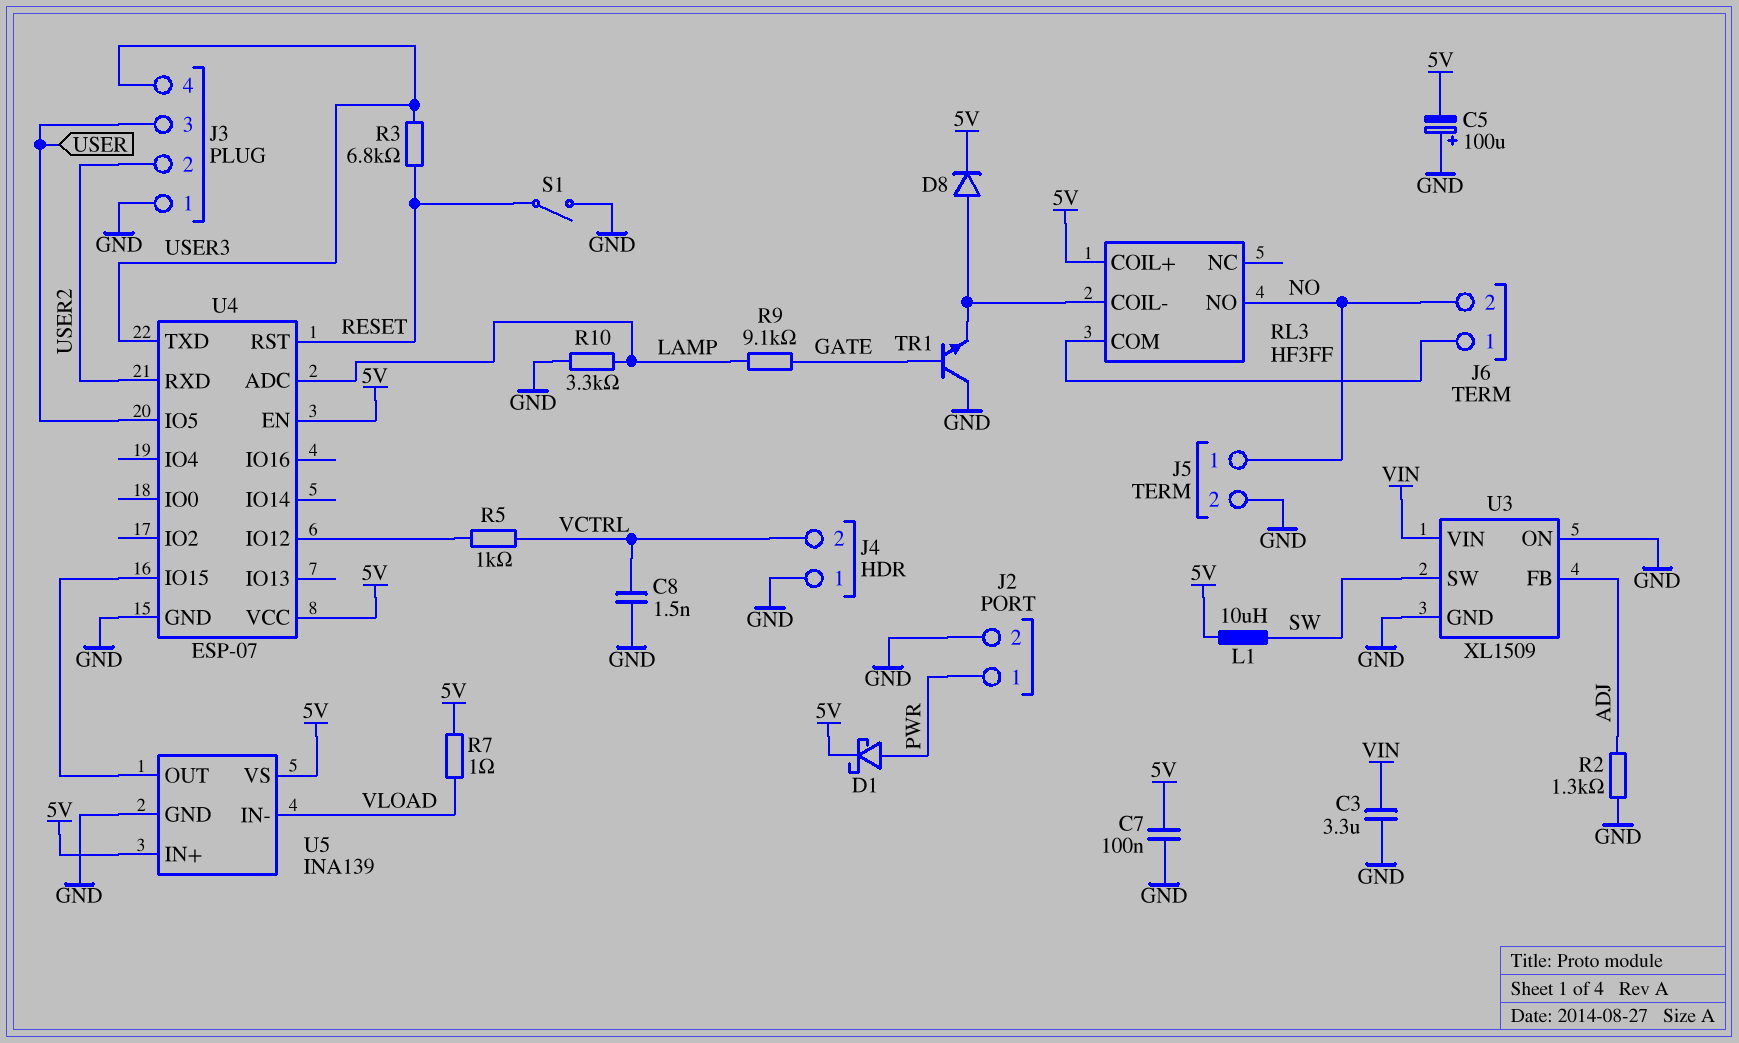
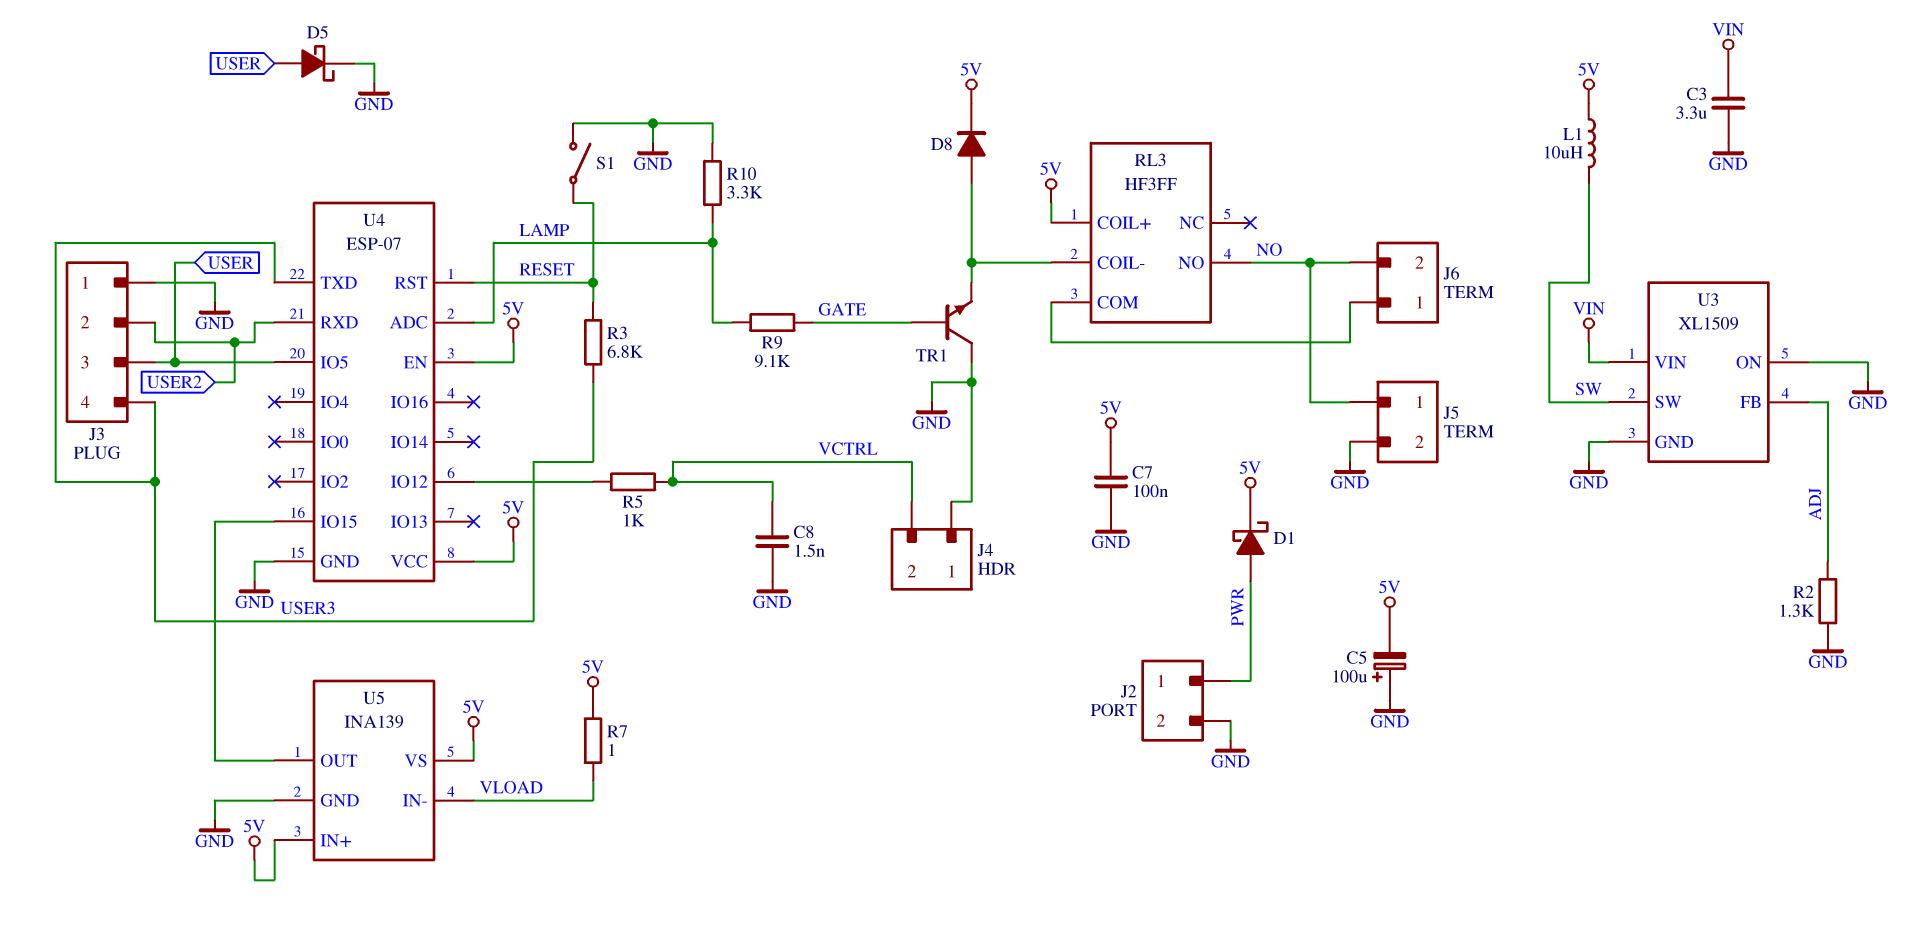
D5: none -> schottky (A USER, K GND)

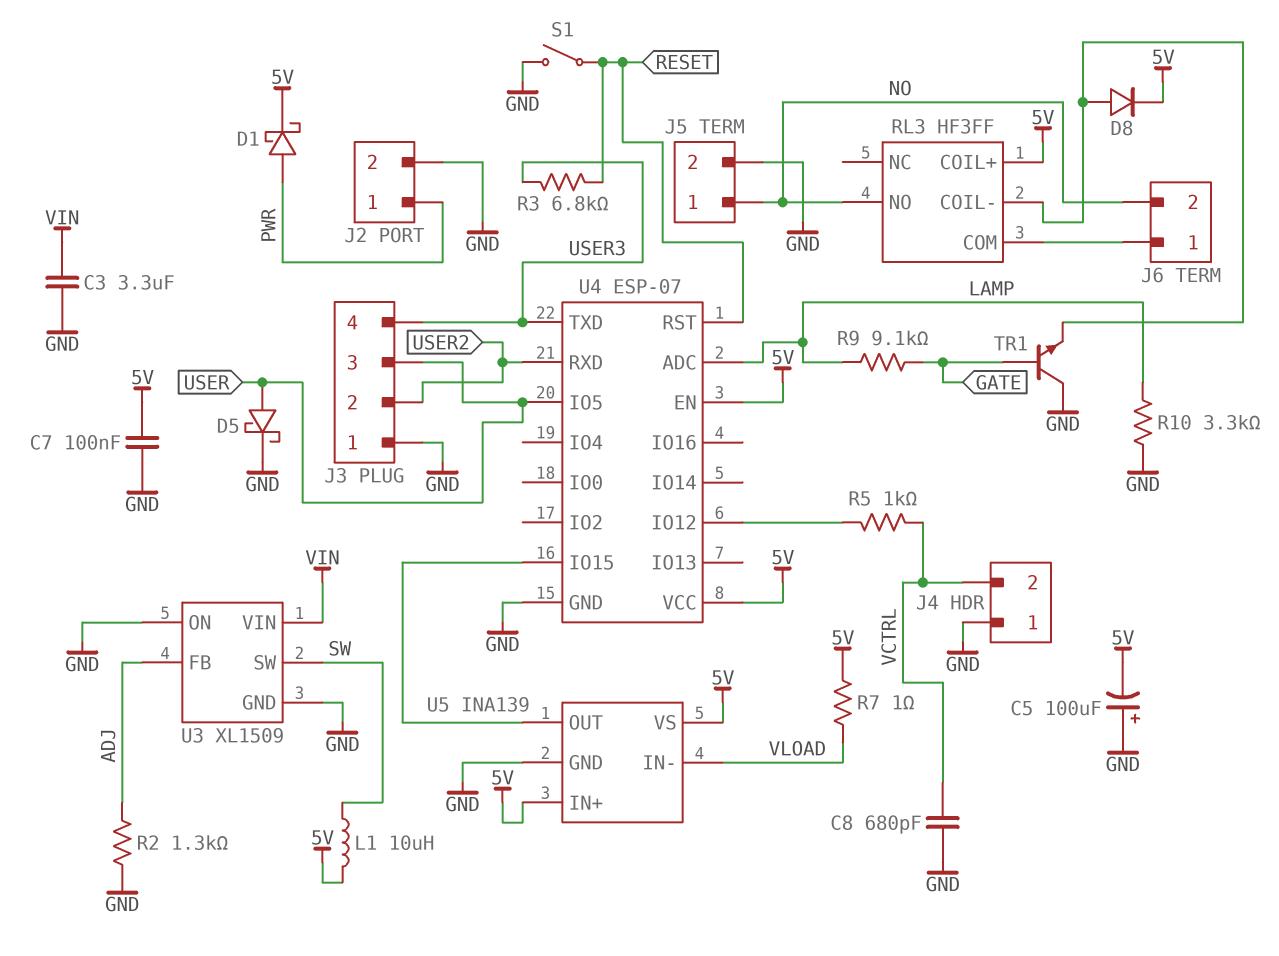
C8: 1.5nF (GND, VCTRL) -> 680pF (GND, VCTRL)

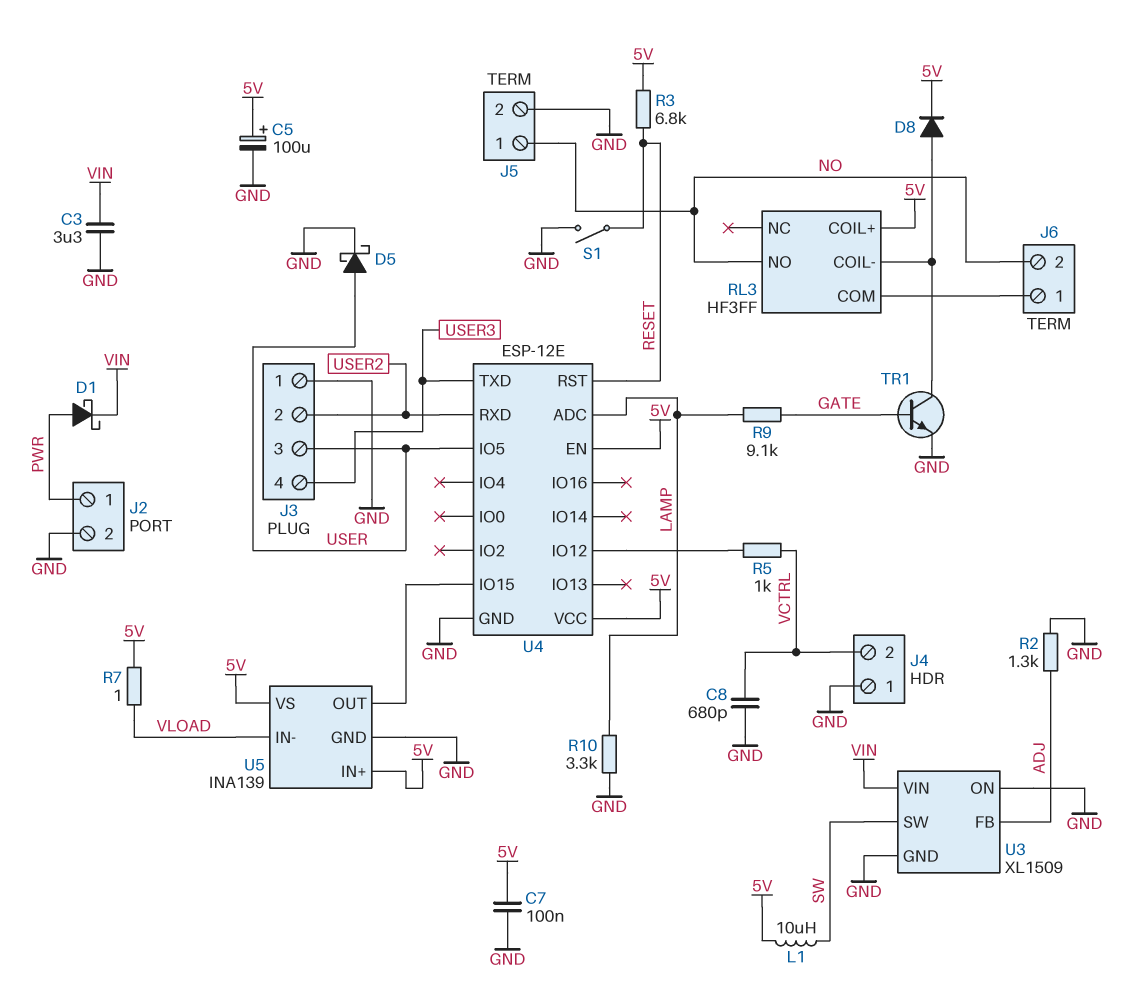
C5: 100uF (plus GND, minus 5V) -> 100uF (plus 5V, minus GND)
D1: schottky (A PWR, K 5V) -> schottky (A PWR, K VIN)
R3: 6.8k (RESET, USER3) -> 6.8k (5V, RESET)
TR1: NPN (B GATE, C GND, E RL3/COIL-) -> NPN (B GATE, C RL3/COIL-, E GND)
U4: ESP-07 -> ESP-12E

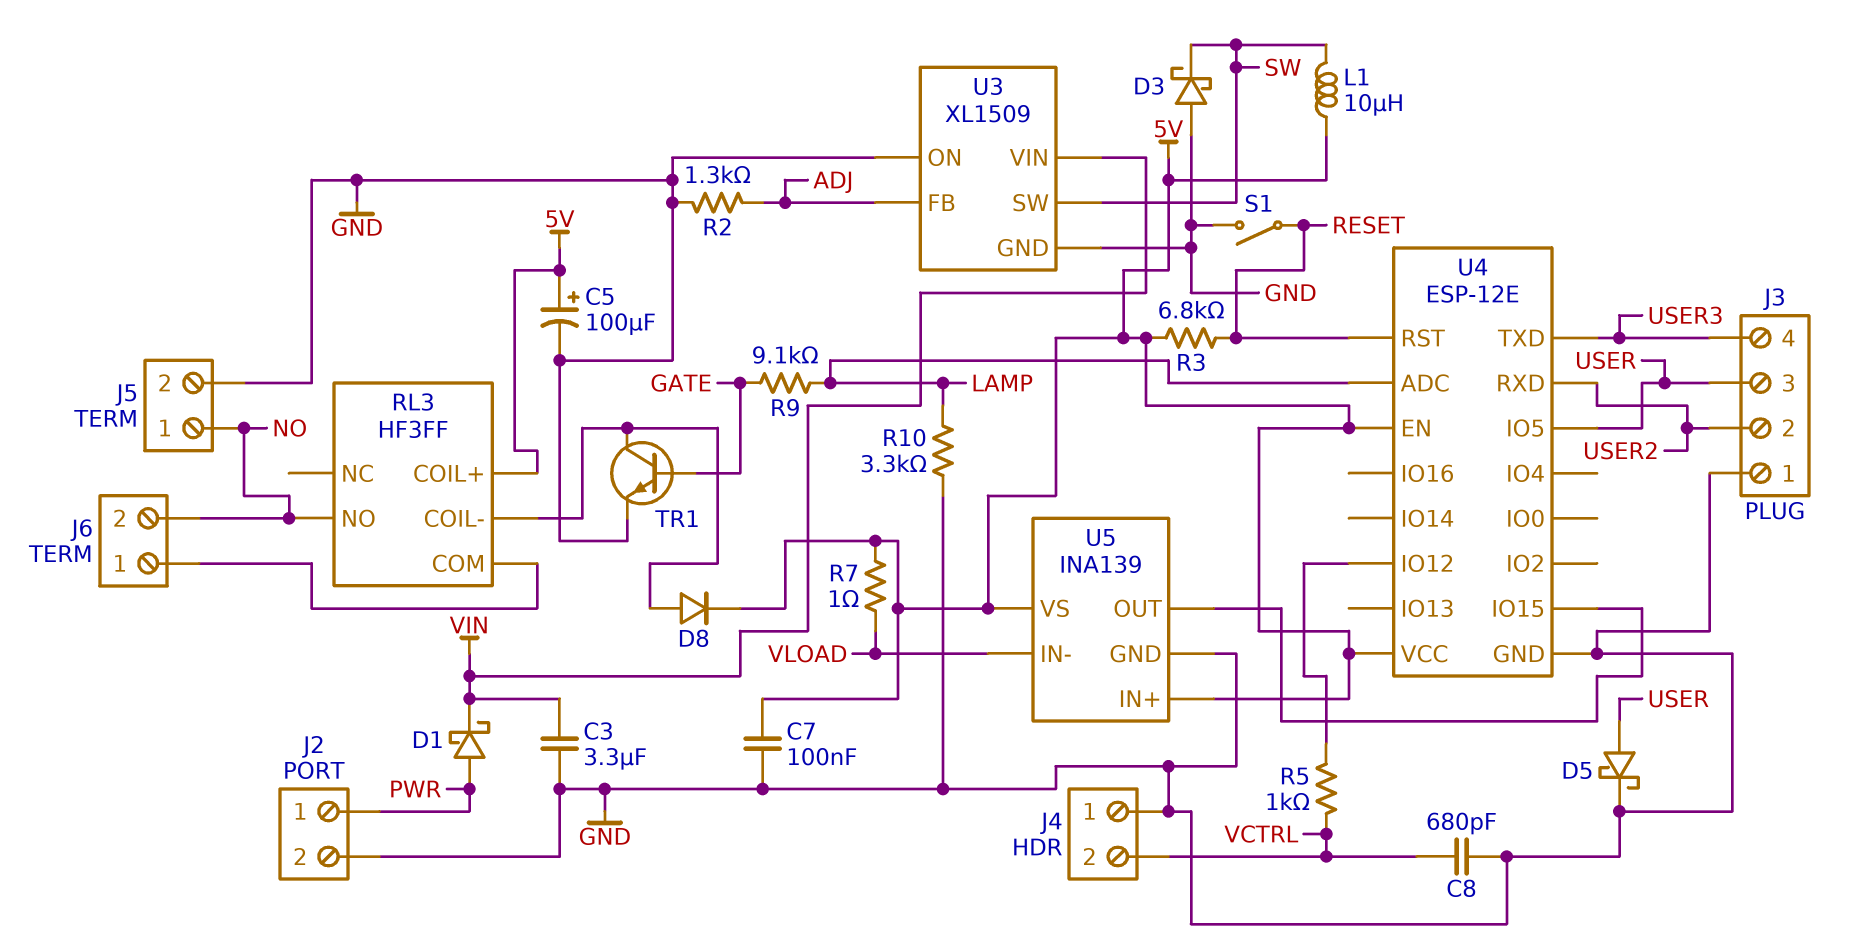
D3: none -> schottky (A GND, K SW)

